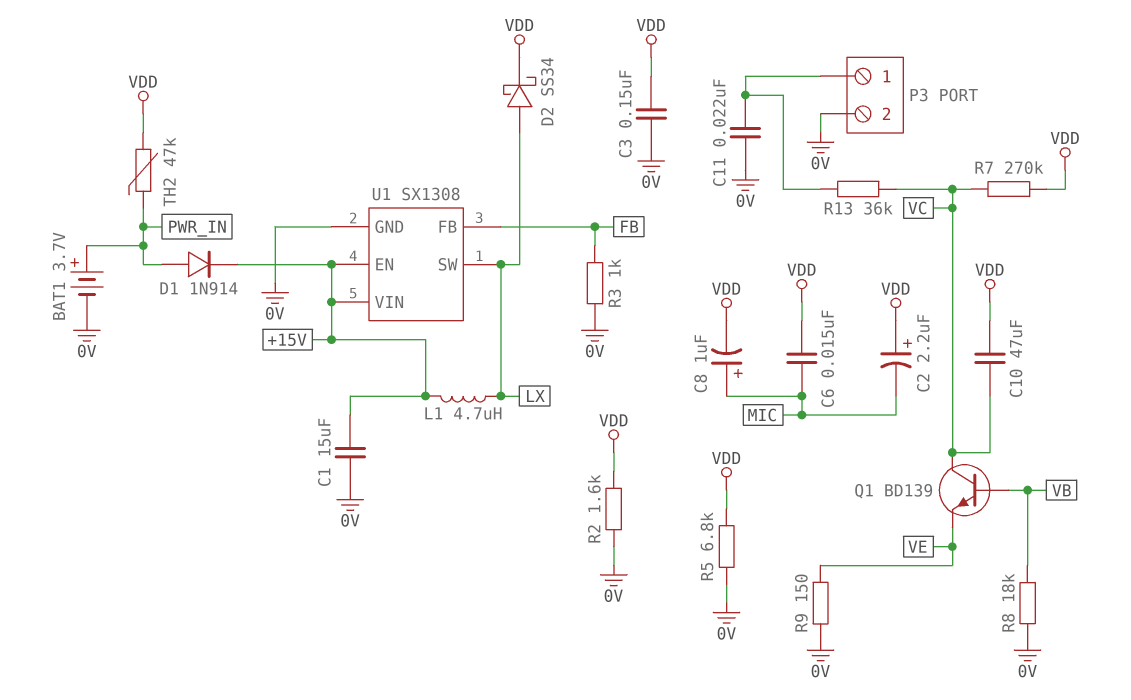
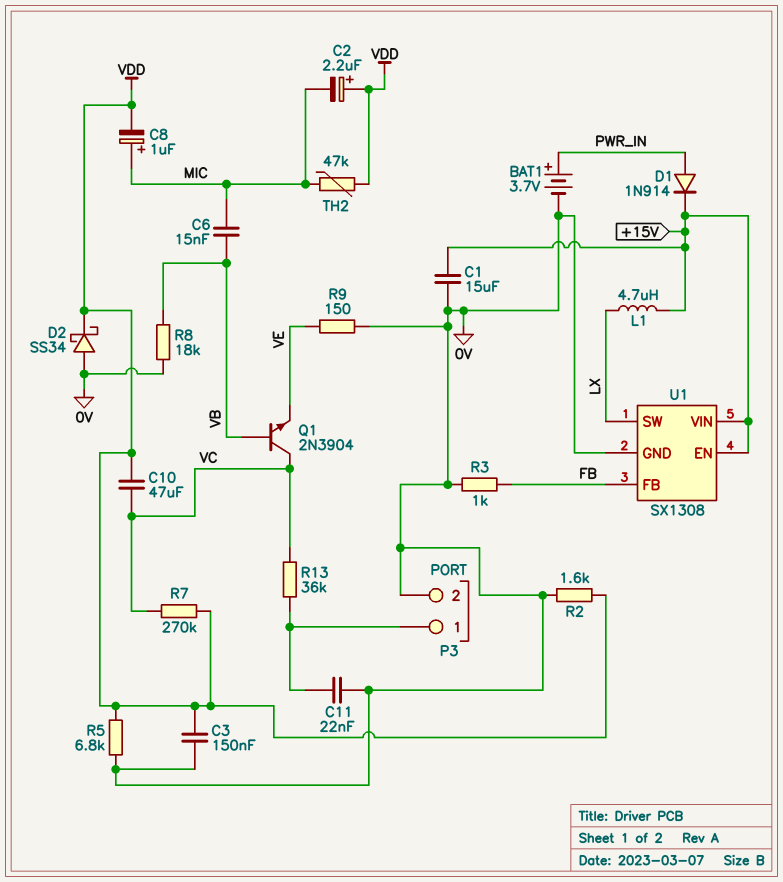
C6: 15nF (MIC, VDD) -> 15nF (MIC, VB)
D2: schottky SS34 (A LX, K VDD) -> schottky SS34 (A 0V, K VDD)
Q1: NPN BD139 (B VB, C VC, E VE) -> NPN 2N3904 (B VB, C VC, E VE)
TH2: 47k (PWR_IN, VDD) -> 47k (MIC, VDD)

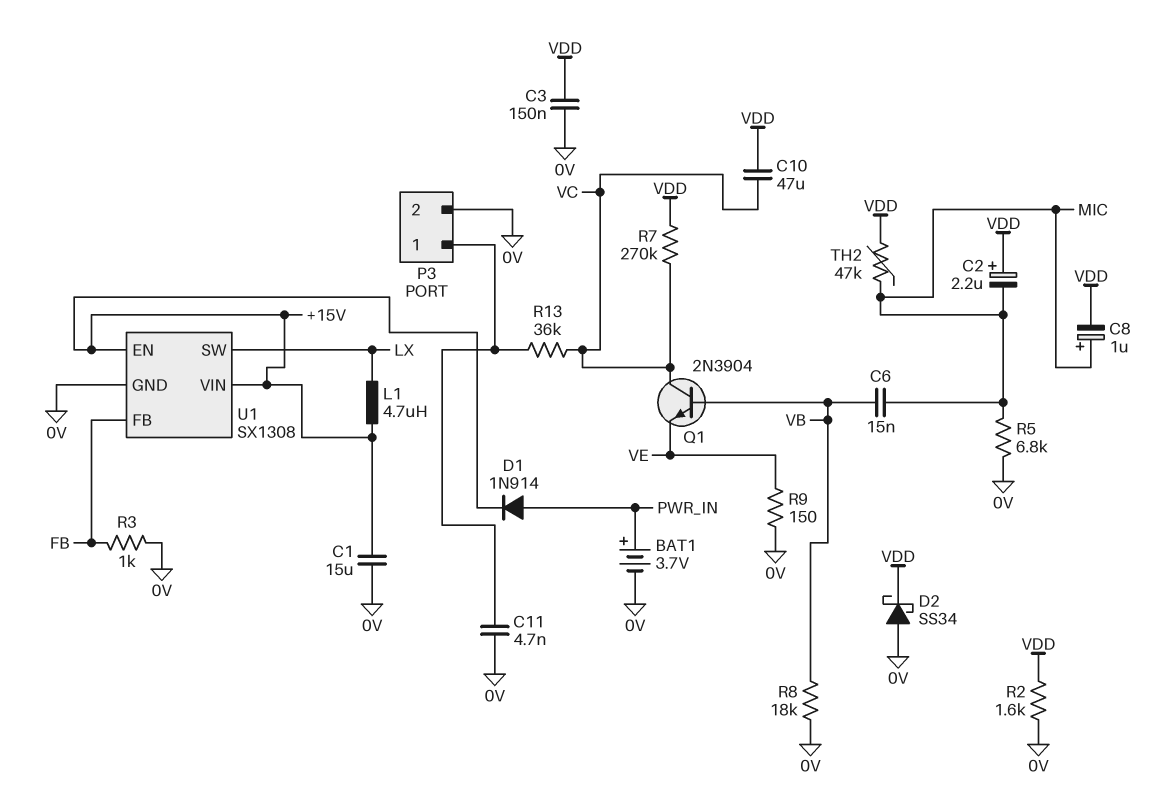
C11: 22nF (0V, P3/1) -> 4.7nF (0V, P3/1)
R5: 6.8k (0V, VDD) -> 6.8k (0V, MIC)

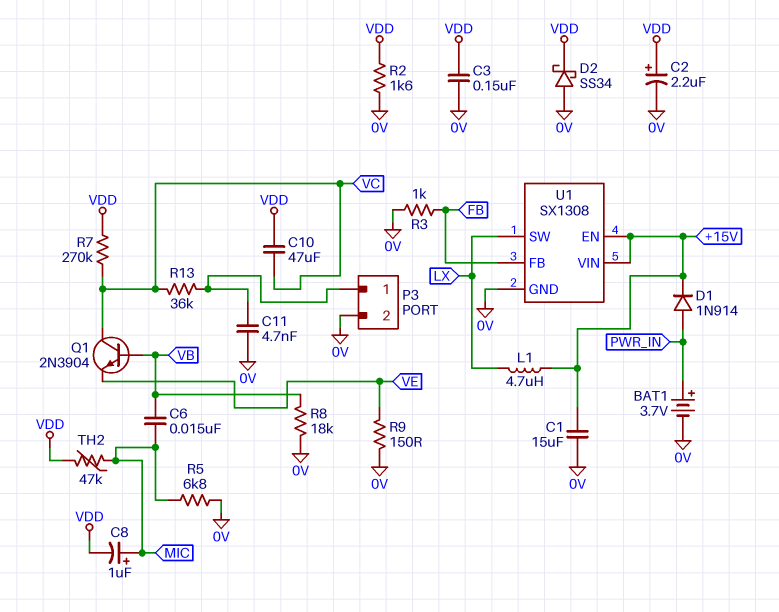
C2: 2.2uF (plus VDD, minus MIC) -> 2.2uF (plus VDD, minus 0V)

